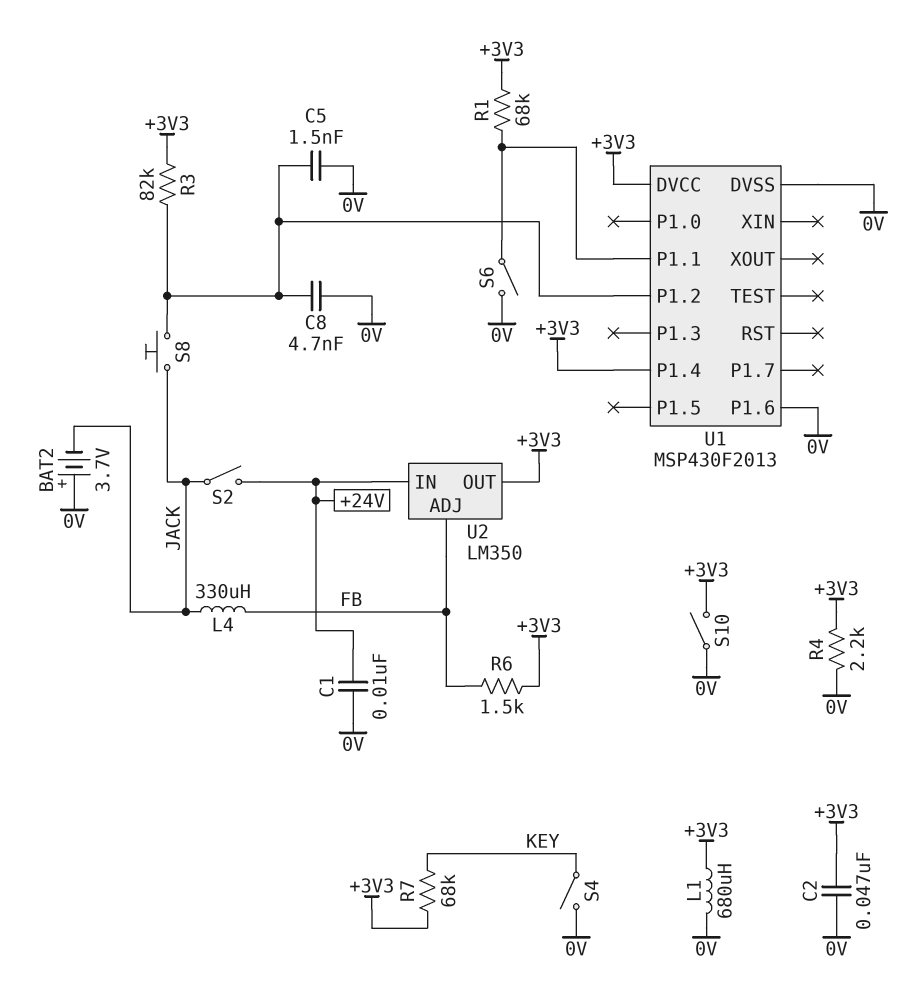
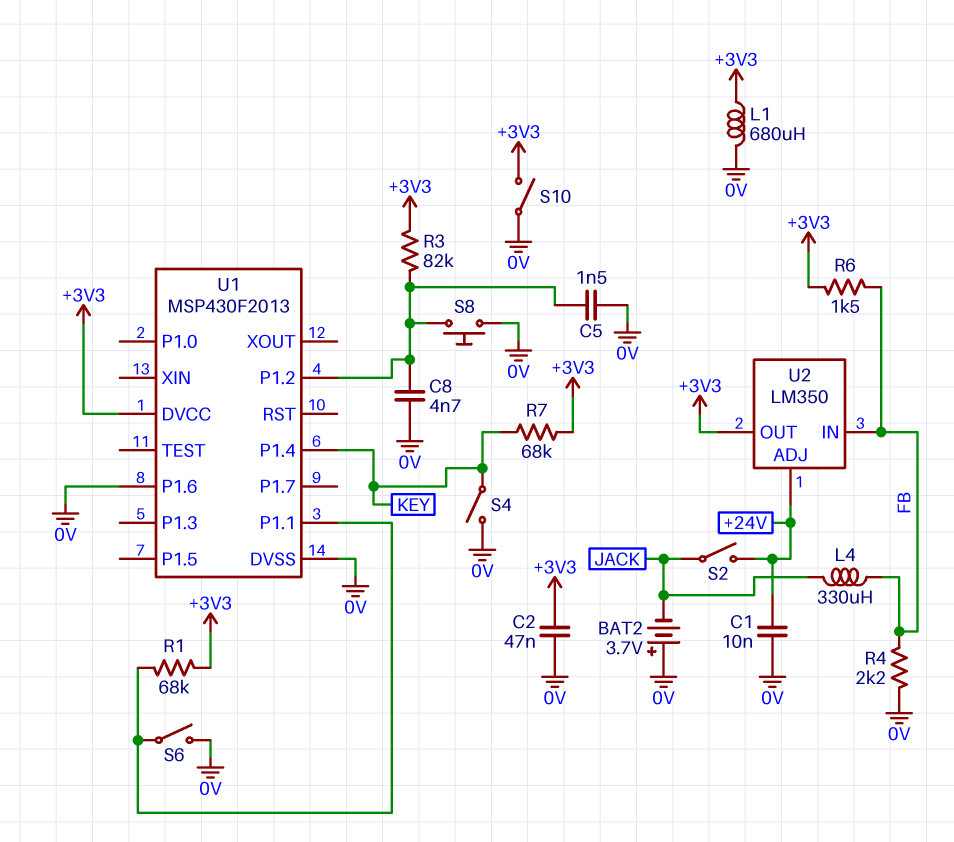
R4: 2.2k (+3V3, 0V) -> 2.2k (0V, FB)
S8: button (JACK, U1/P1.2) -> button (0V, U1/P1.2)
U1 pin P1.4: +3V3 -> KEY
U2 pin ADJ: FB -> +24V
U2 pin IN: +24V -> FB

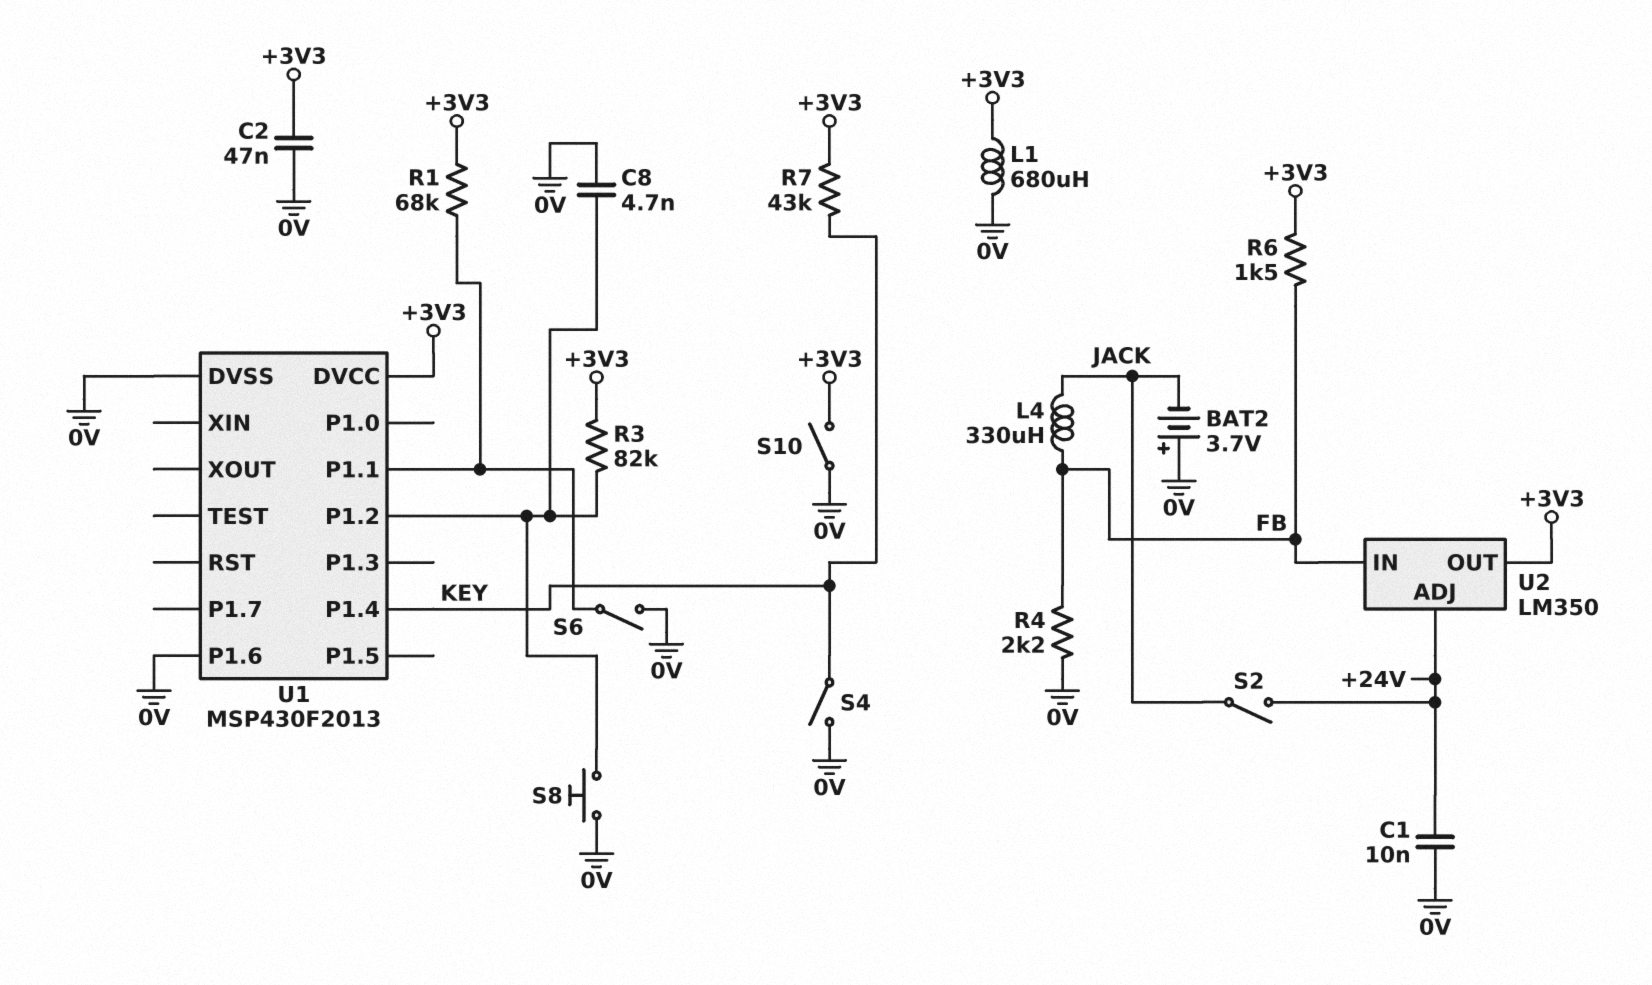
C5: 1.5nF (0V, U1/P1.2) -> none
R7: 68k (+3V3, KEY) -> 43k (+3V3, KEY)

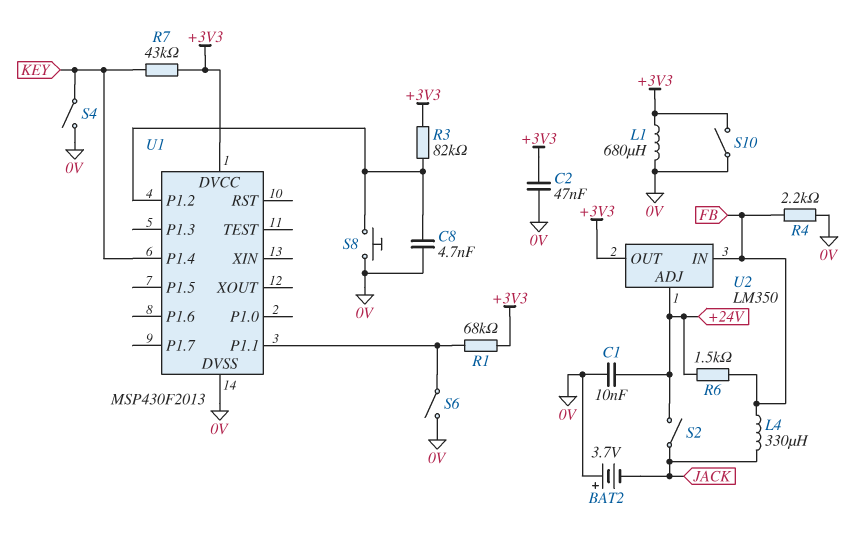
R6: 1.5k (+3V3, FB) -> 1.5k (+24V, FB)
U1 pin P1.6: 0V -> none

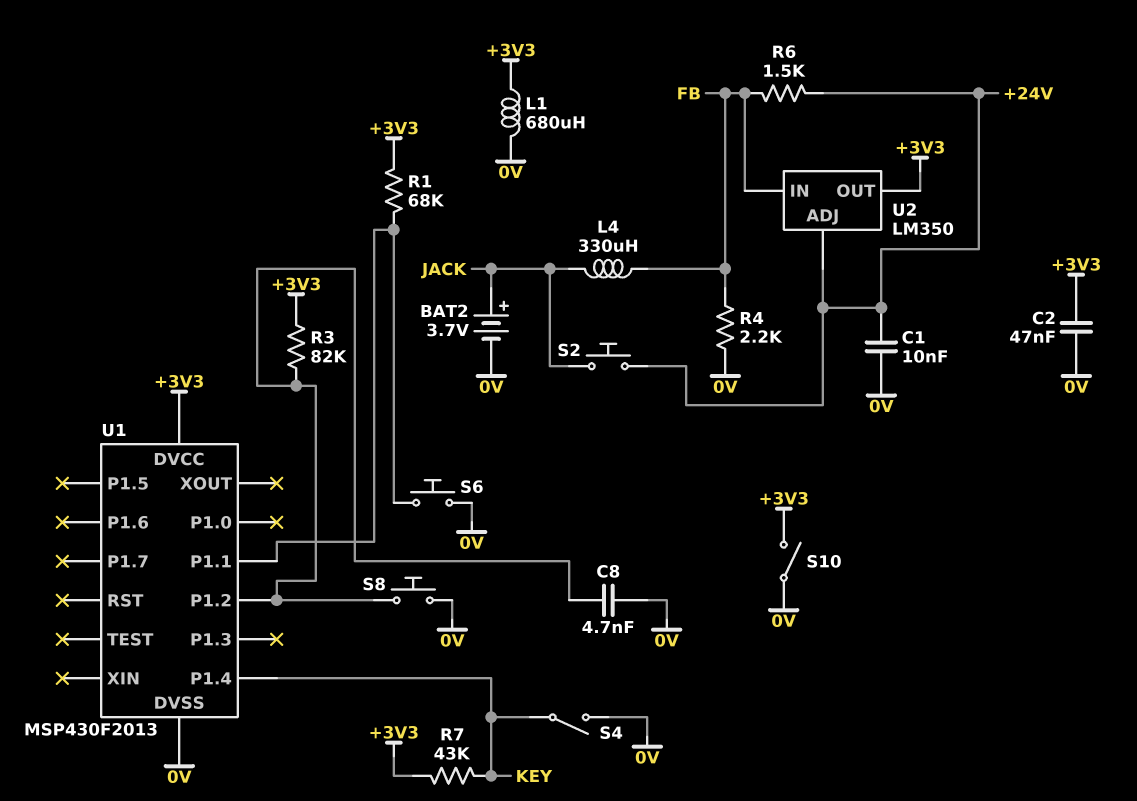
BAT2: 3.7V (plus 0V, minus JACK) -> 3.7V (plus JACK, minus 0V)
S2: switch (+24V, JACK) -> button (+24V, JACK)
S6: switch (0V, U1/P1.1) -> button (0V, U1/P1.1)

